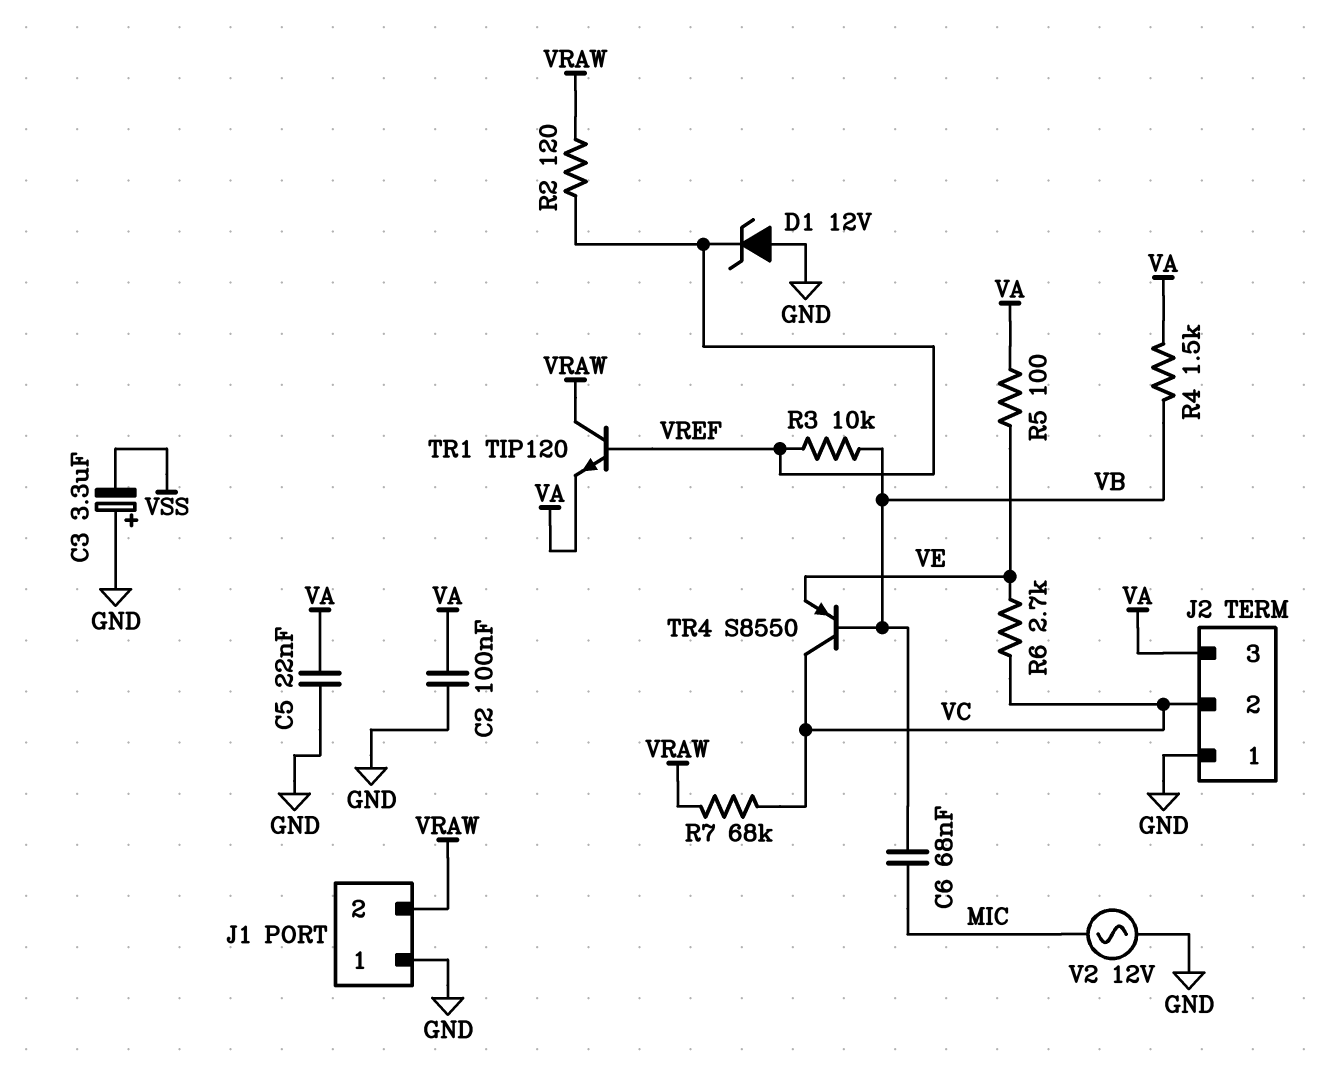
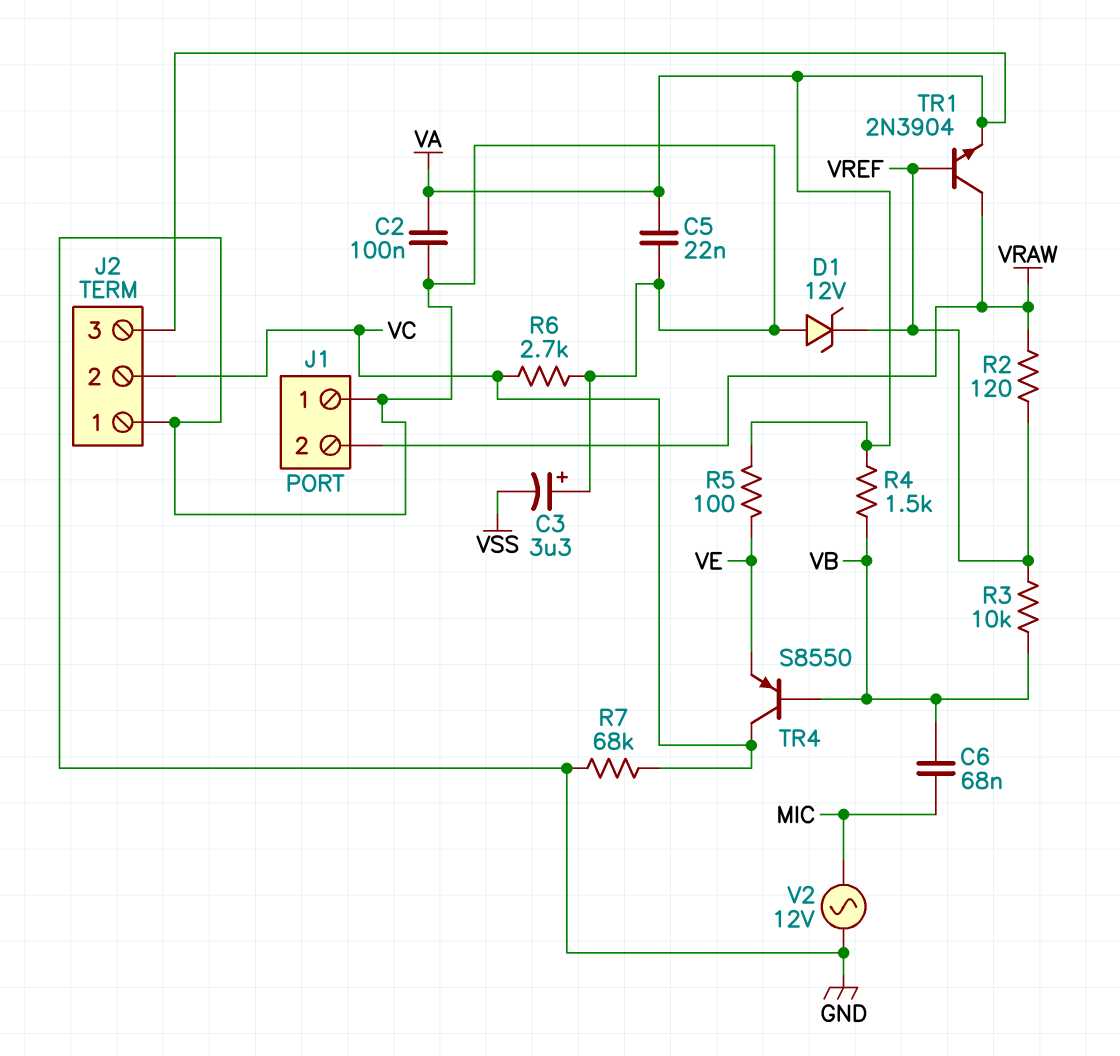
R6: 2.7k (VC, VE) -> 2.7k (GND, VC)
R7: 68k (VC, VRAW) -> 68k (GND, VC)
TR1: NPN TIP120 (B VREF, C VRAW, E VA) -> NPN 2N3904 (B VREF, C VRAW, E VA)

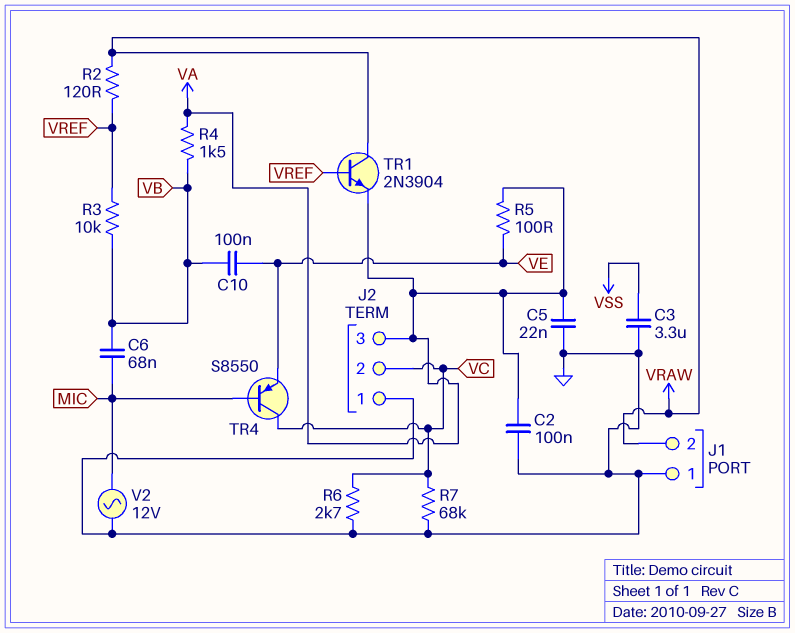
C3: 3.3uF (plus GND, minus VSS) -> 3.3uF (GND, VSS)
C10: none -> 100nF (VB, VE)
D1: zener 12V (A GND, K VREF) -> none
TR4: PNP S8550 (B VB, C VC, E VE) -> PNP S8550 (B MIC, C VC, E VE)

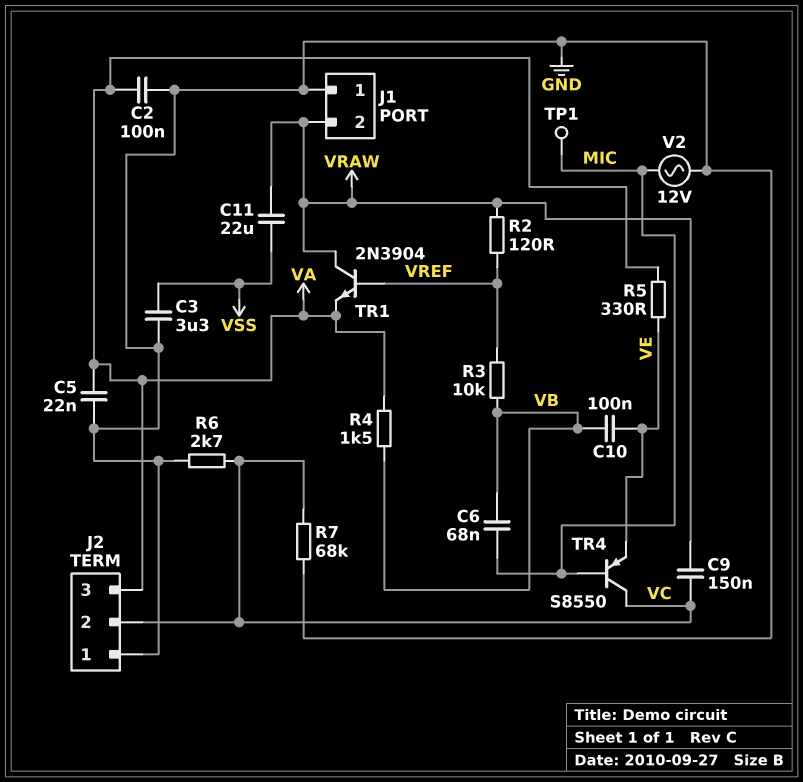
C9: none -> 150nF (VC, VRAW)
C11: none -> 22uF (VRAW, VSS)
R5: 100 (VA, VE) -> 330 (VA, VE)
TP1: none -> test point (MIC)

